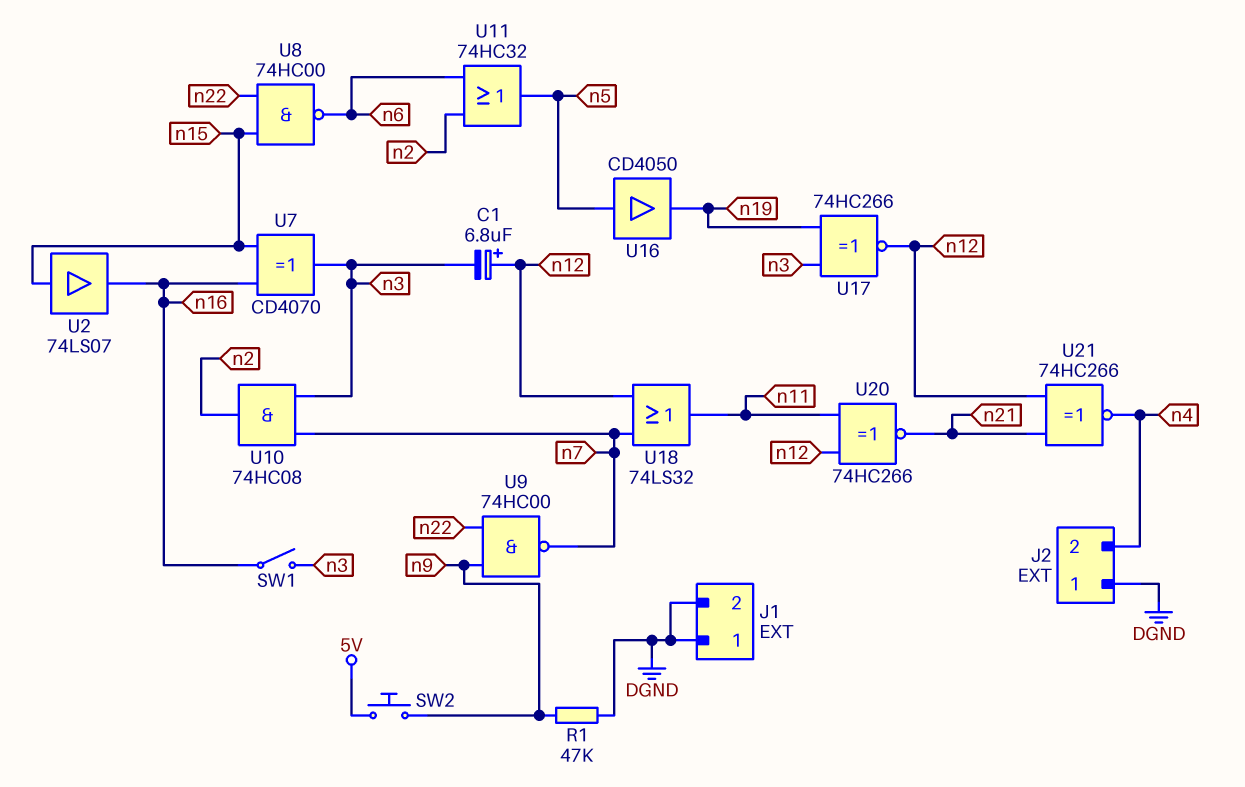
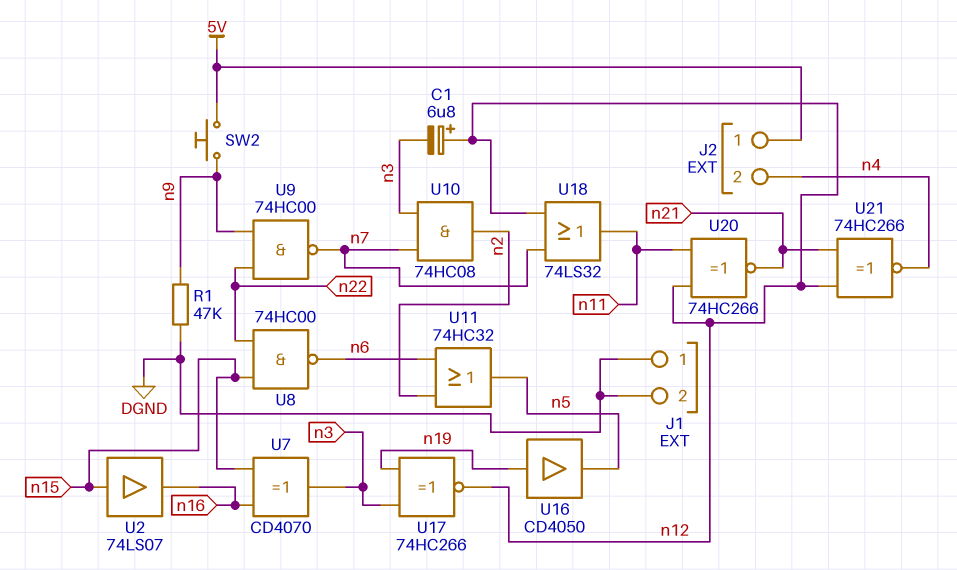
J2 pin 1: DGND -> 5V
SW1: switch (n3, n16) -> none
U16: buffer CD4050 (in n5, out n19) -> buffer CD4050 (in n19, out n5)

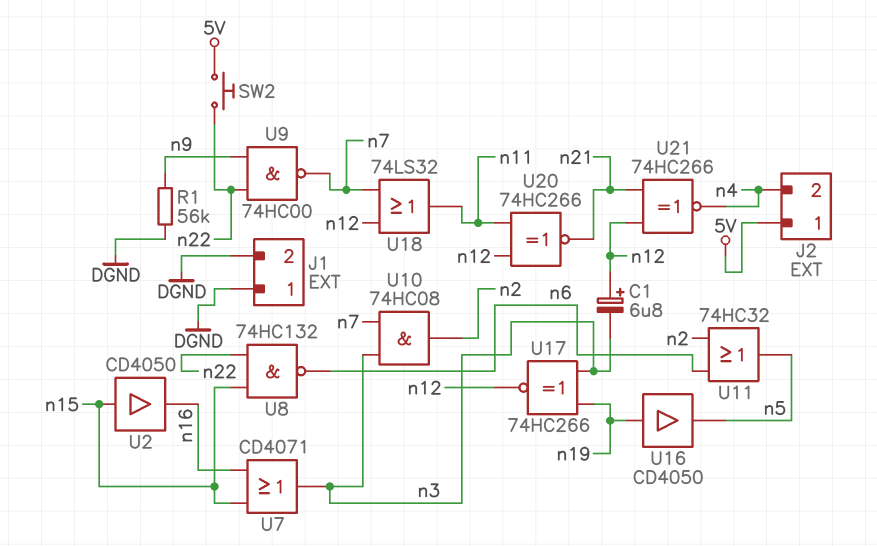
R1: 47k (DGND, n9) -> 56k (DGND, n9)
SW2: button (5V, n9) -> button (5V, n22)
U2: buffer 74LS07 (in n15, out n16) -> buffer CD4050 (in n15, out n16)
U7: XOR CD4070 (in n15, in n16, out n3) -> OR CD4071 (in n15, in n16, out n3)
U8: NAND 74HC00 (in n15, in n22, out n6) -> NAND 74HC132 (in n15, in n22, out n6)

